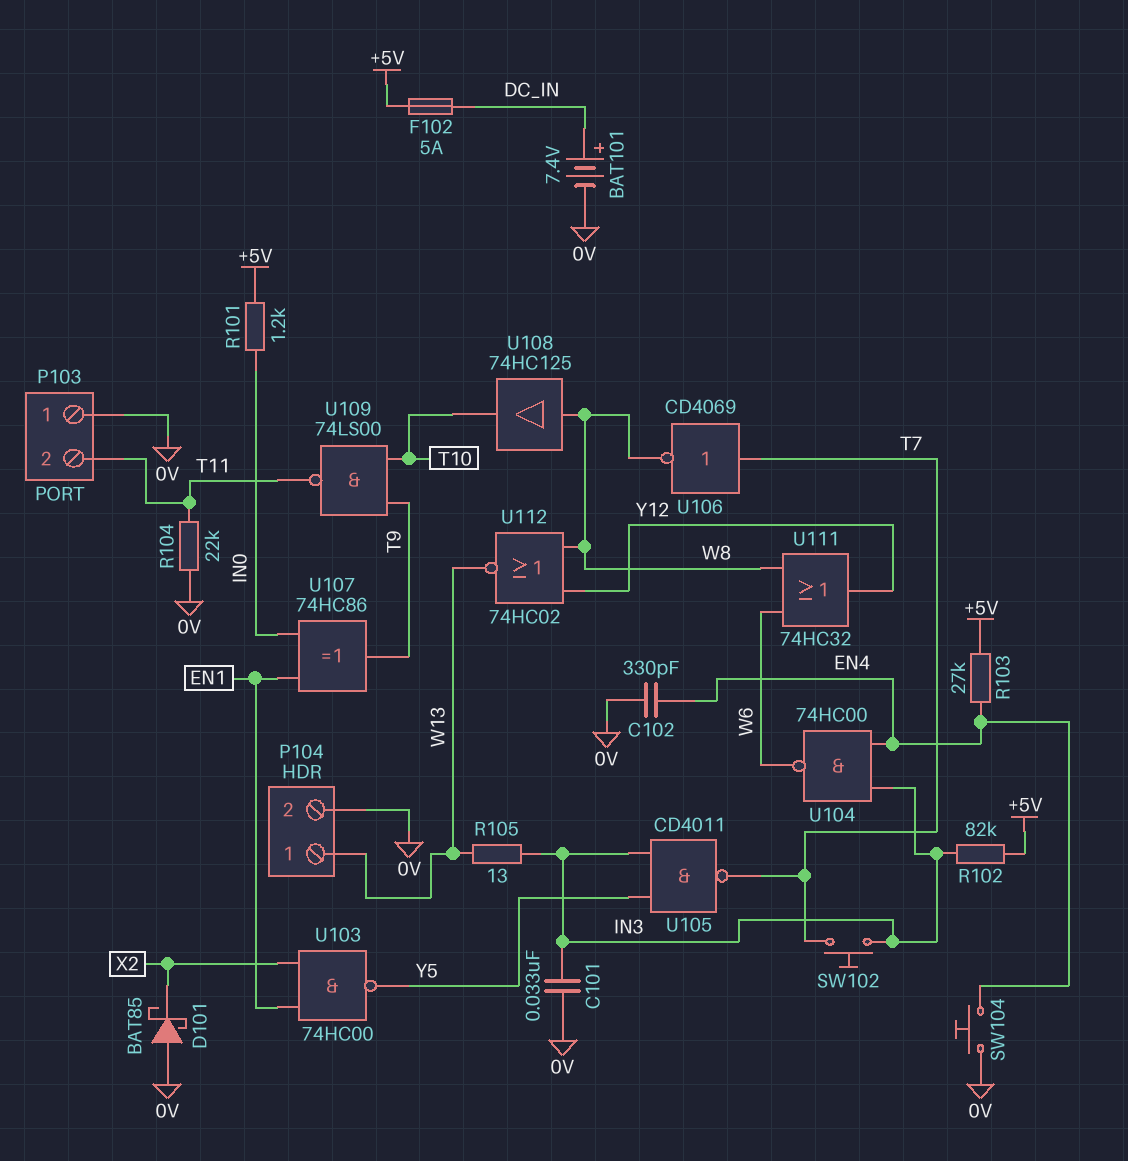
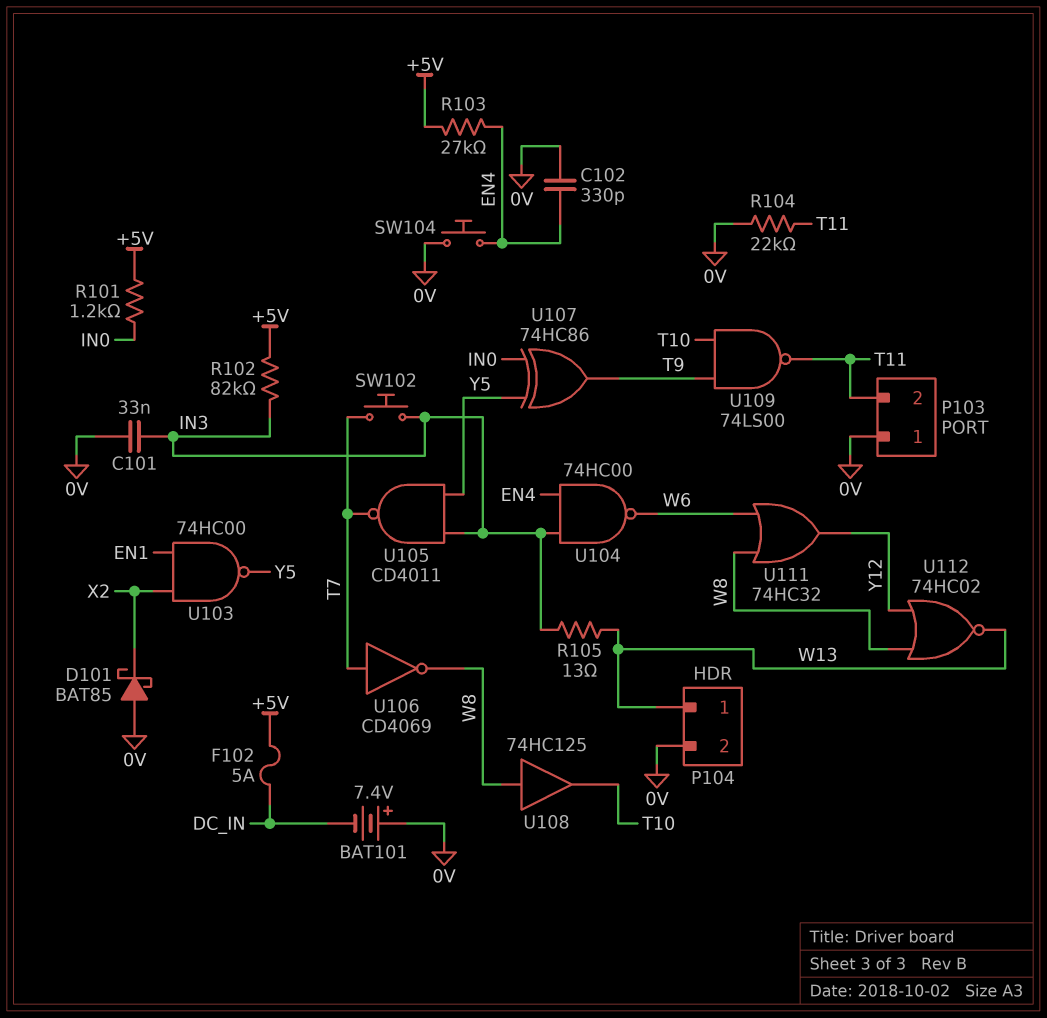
BAT101: 7.4V (plus DC_IN, minus 0V) -> 7.4V (plus 0V, minus DC_IN)
U107: XOR 74HC86 (in EN1, in IN0, out T9) -> XOR 74HC86 (in IN0, in Y5, out T9)

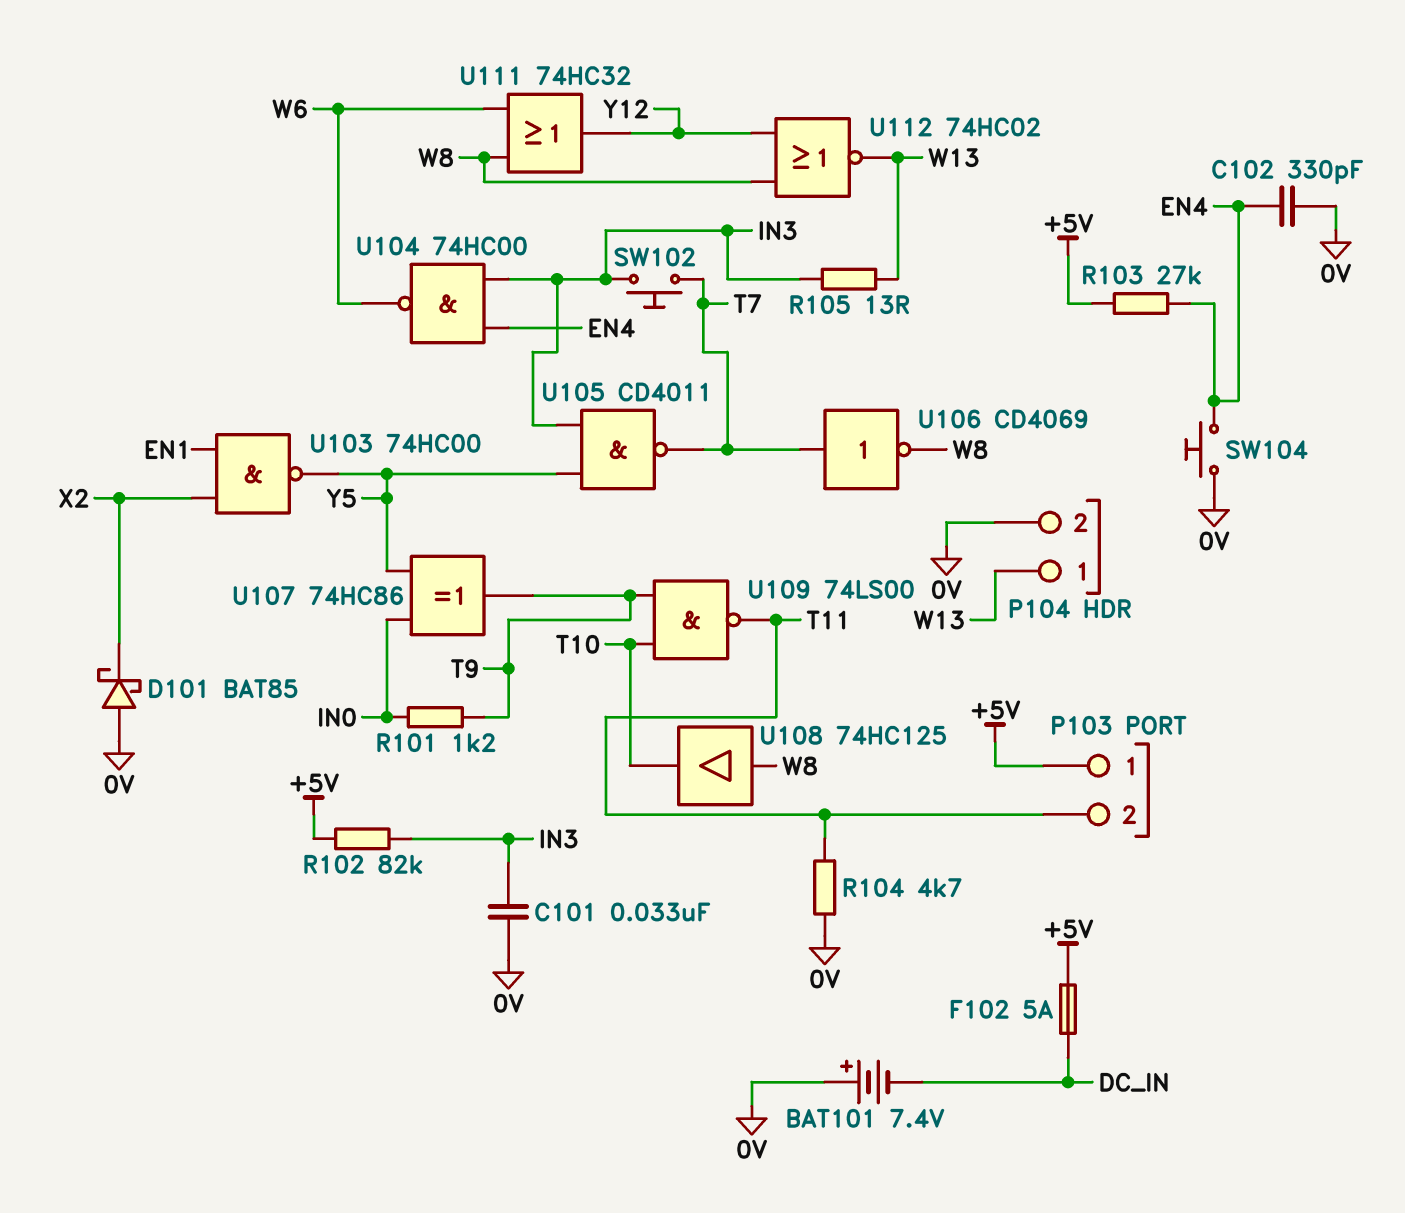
P103 pin 1: 0V -> +5V
R101: 1.2k (+5V, IN0) -> 1.2k (IN0, T9)
R104: 22k (0V, T11) -> 4.7k (0V, T11)

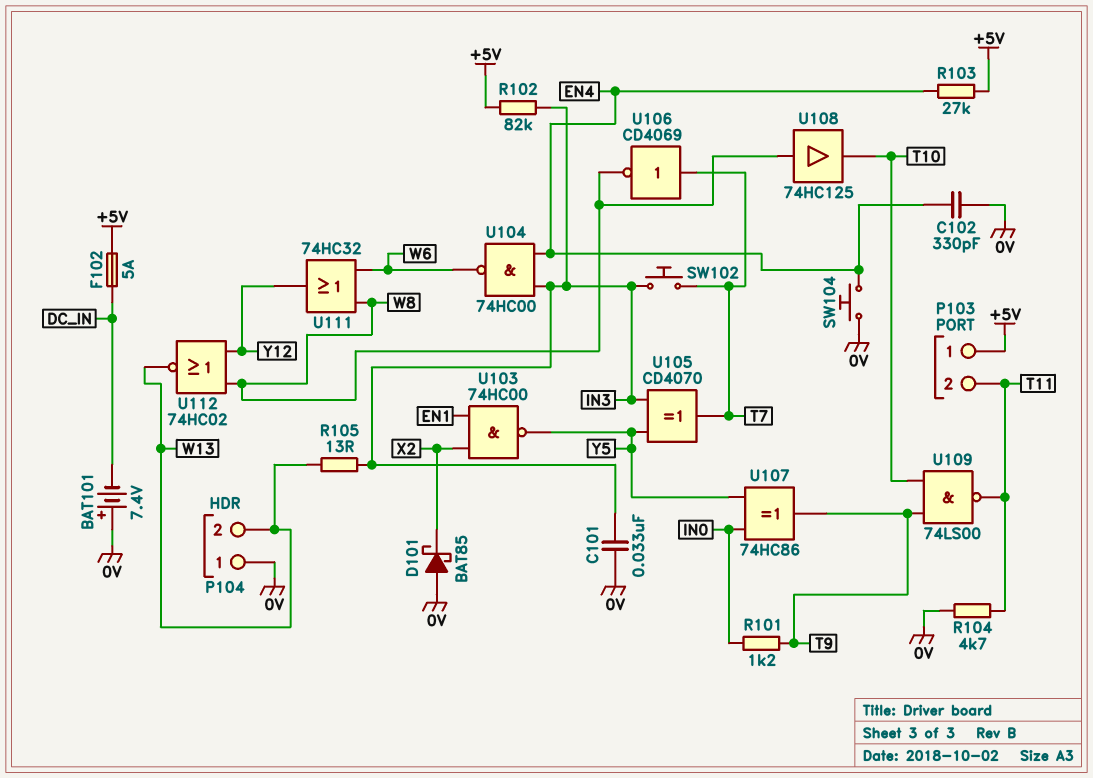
P104 pin 1: W13 -> 0V
P104 pin 2: 0V -> W13
U105: NAND CD4011 (in IN3, in Y5, out T7) -> XOR CD4070 (in IN3, in Y5, out T7)

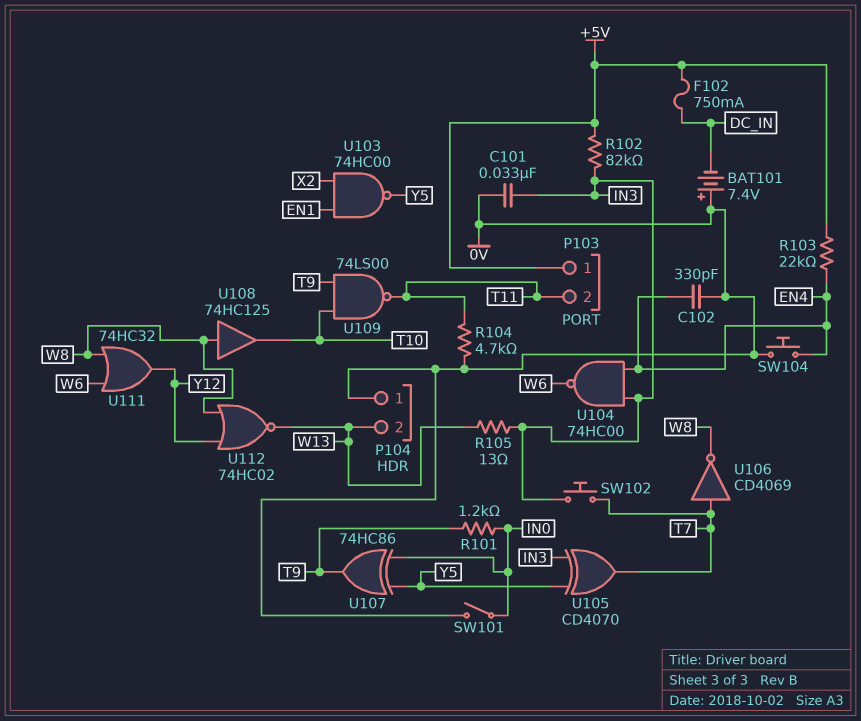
D101: schottky BAT85 (A 0V, K X2) -> none
F102: 5A (+5V, DC_IN) -> 750mA (+5V, DC_IN)
R103: 27k (+5V, EN4) -> 22k (+5V, EN4)
SW101: none -> switch (0V, IN0)

